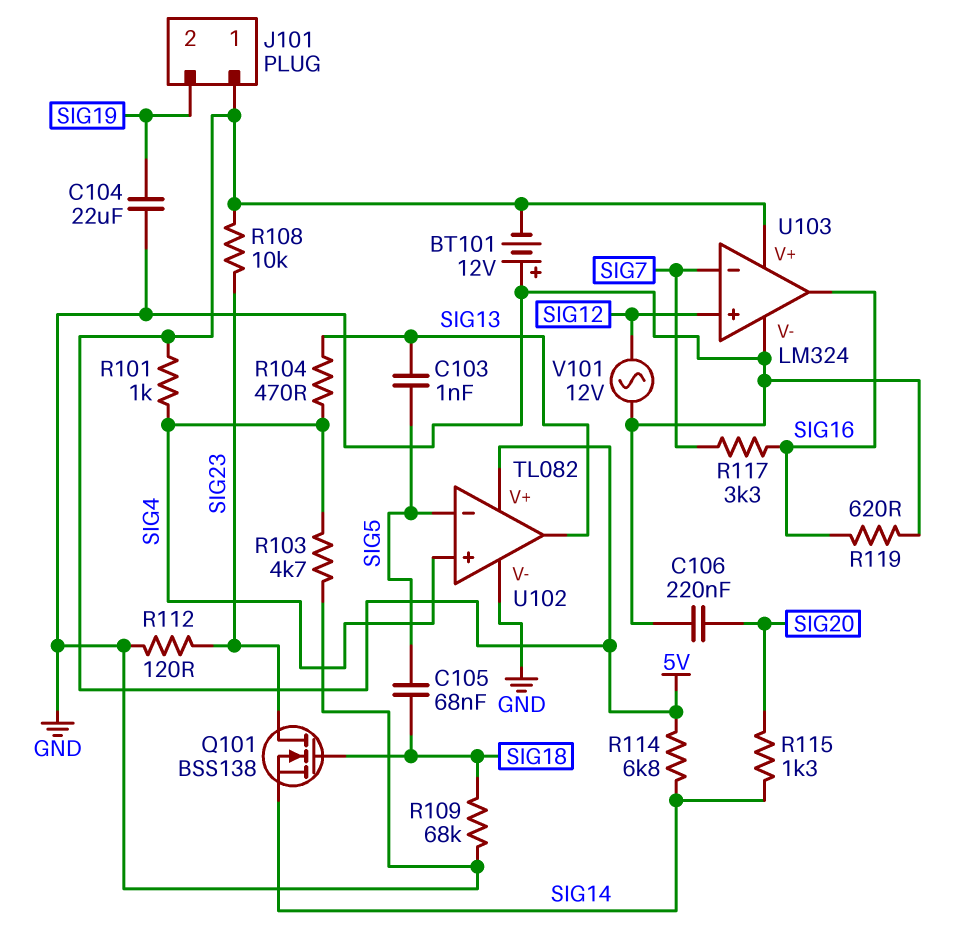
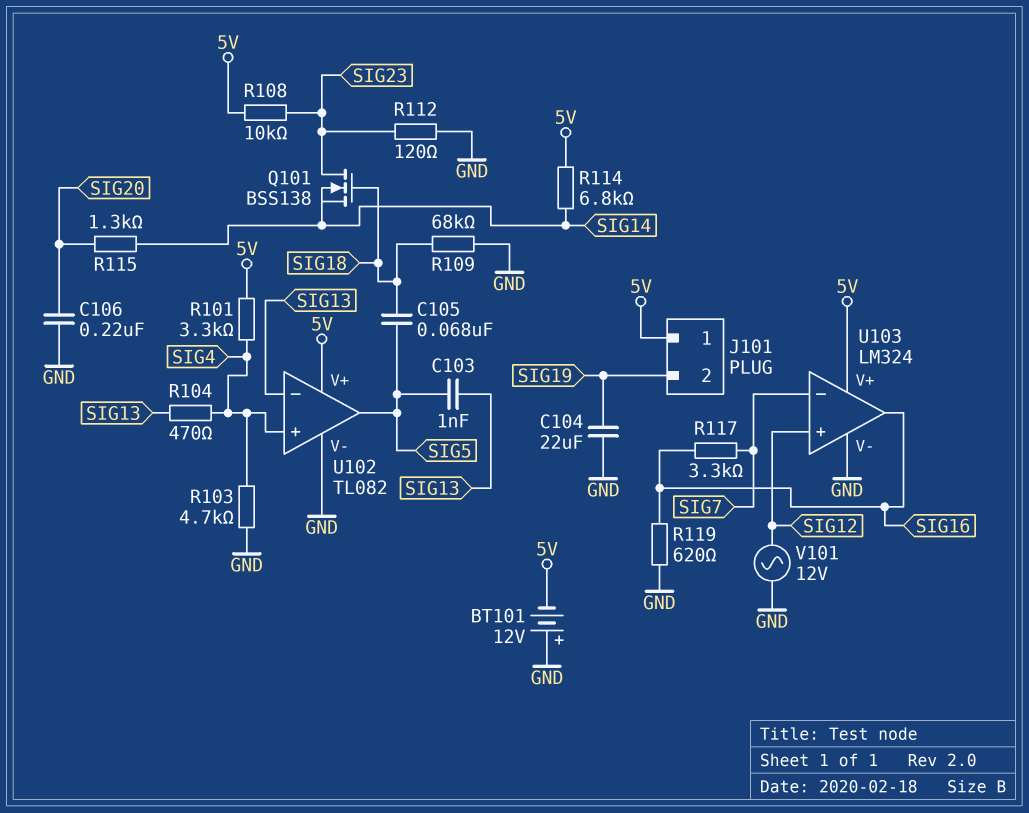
R101: 1k (5V, SIG4) -> 3.3k (5V, SIG4)
U102 pin in-: SIG5 -> SIG13
U102 pin out: SIG13 -> SIG5

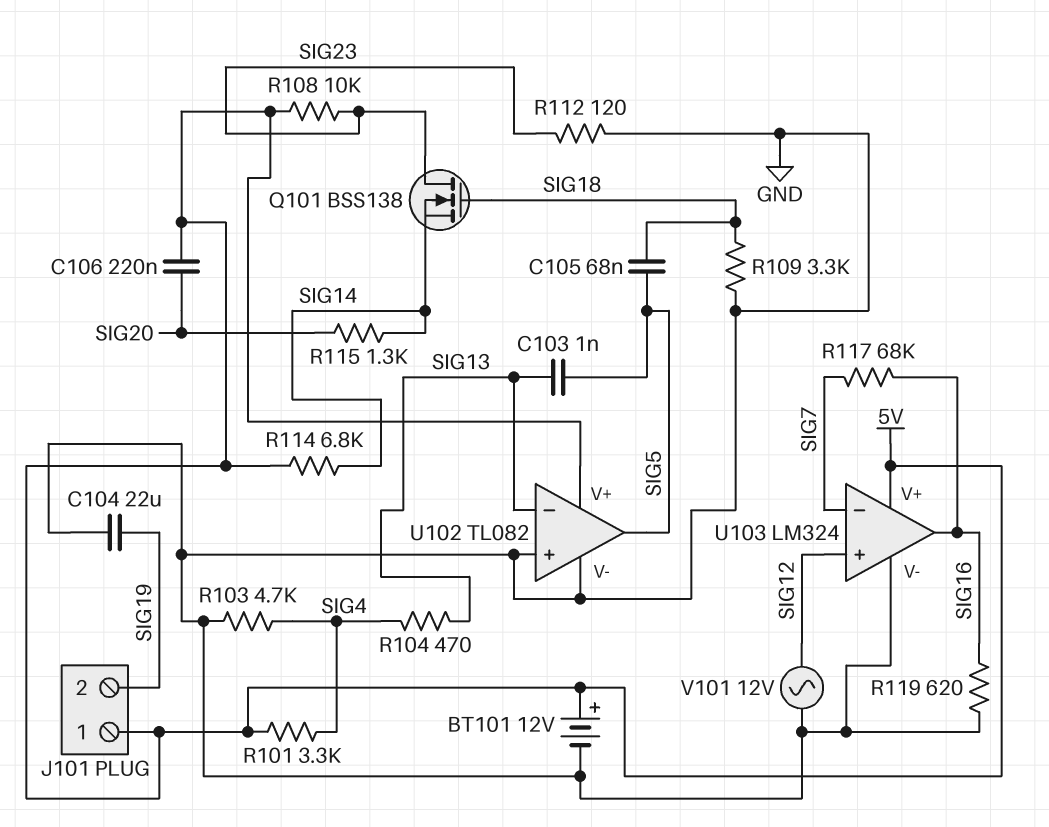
BT101: 12V (plus GND, minus 5V) -> 12V (plus 5V, minus GND)
C106: 220nF (GND, SIG20) -> 220nF (5V, SIG20)
R109: 68k (GND, SIG18) -> 3.3k (GND, SIG18)
R117: 3.3k (SIG7, SIG16) -> 68k (SIG7, SIG16)
U102 pin in+: SIG4 -> GND

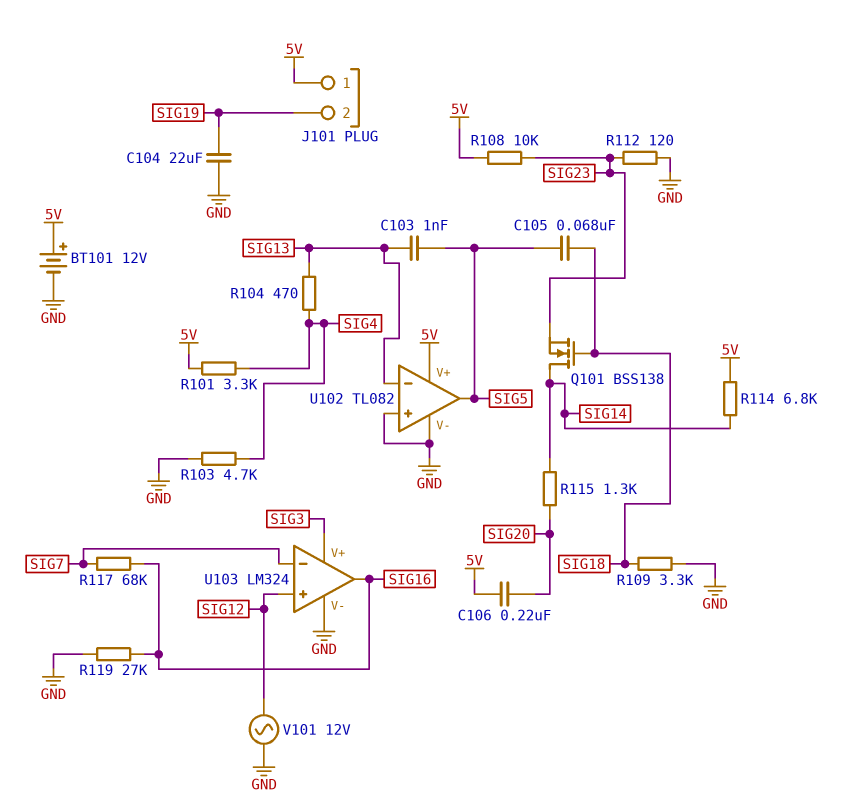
Q101: NMOS BSS138 (G SIG18, D SIG23, S SIG14) -> NMOS BSS138 (G SIG18, D SIG14, S SIG23)
R119: 620 (GND, SIG16) -> 27k (GND, SIG16)
U103 pin V+: 5V -> SIG3

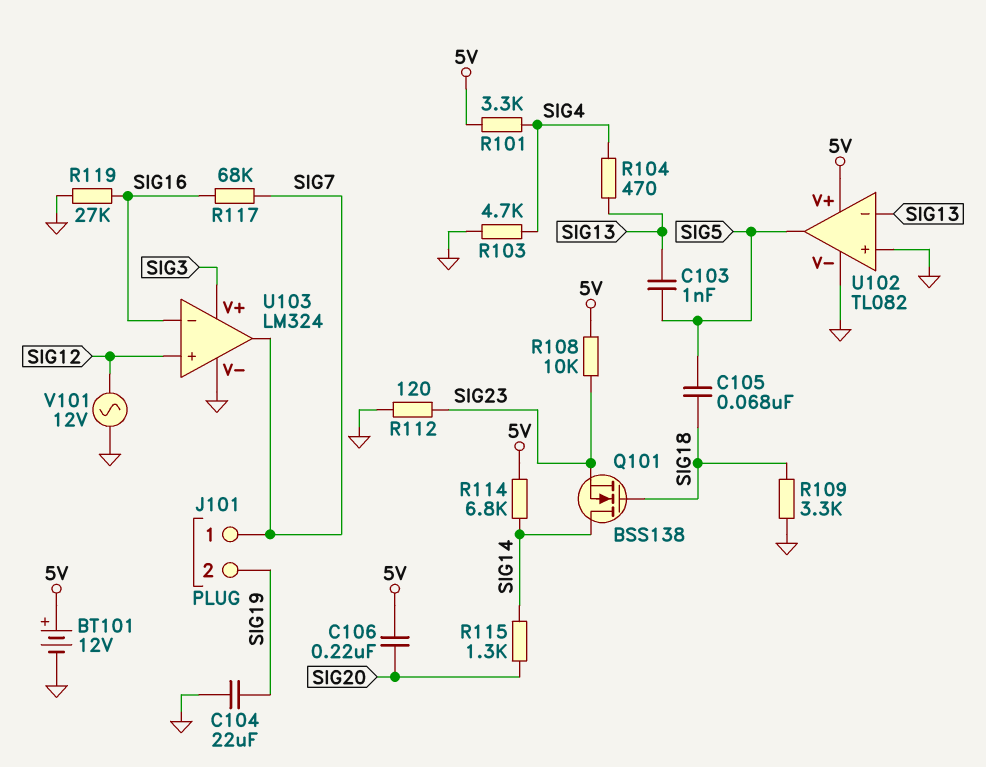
J101 pin 1: 5V -> SIG7
U103 pin in-: SIG7 -> SIG16
U103 pin out: SIG16 -> SIG7

